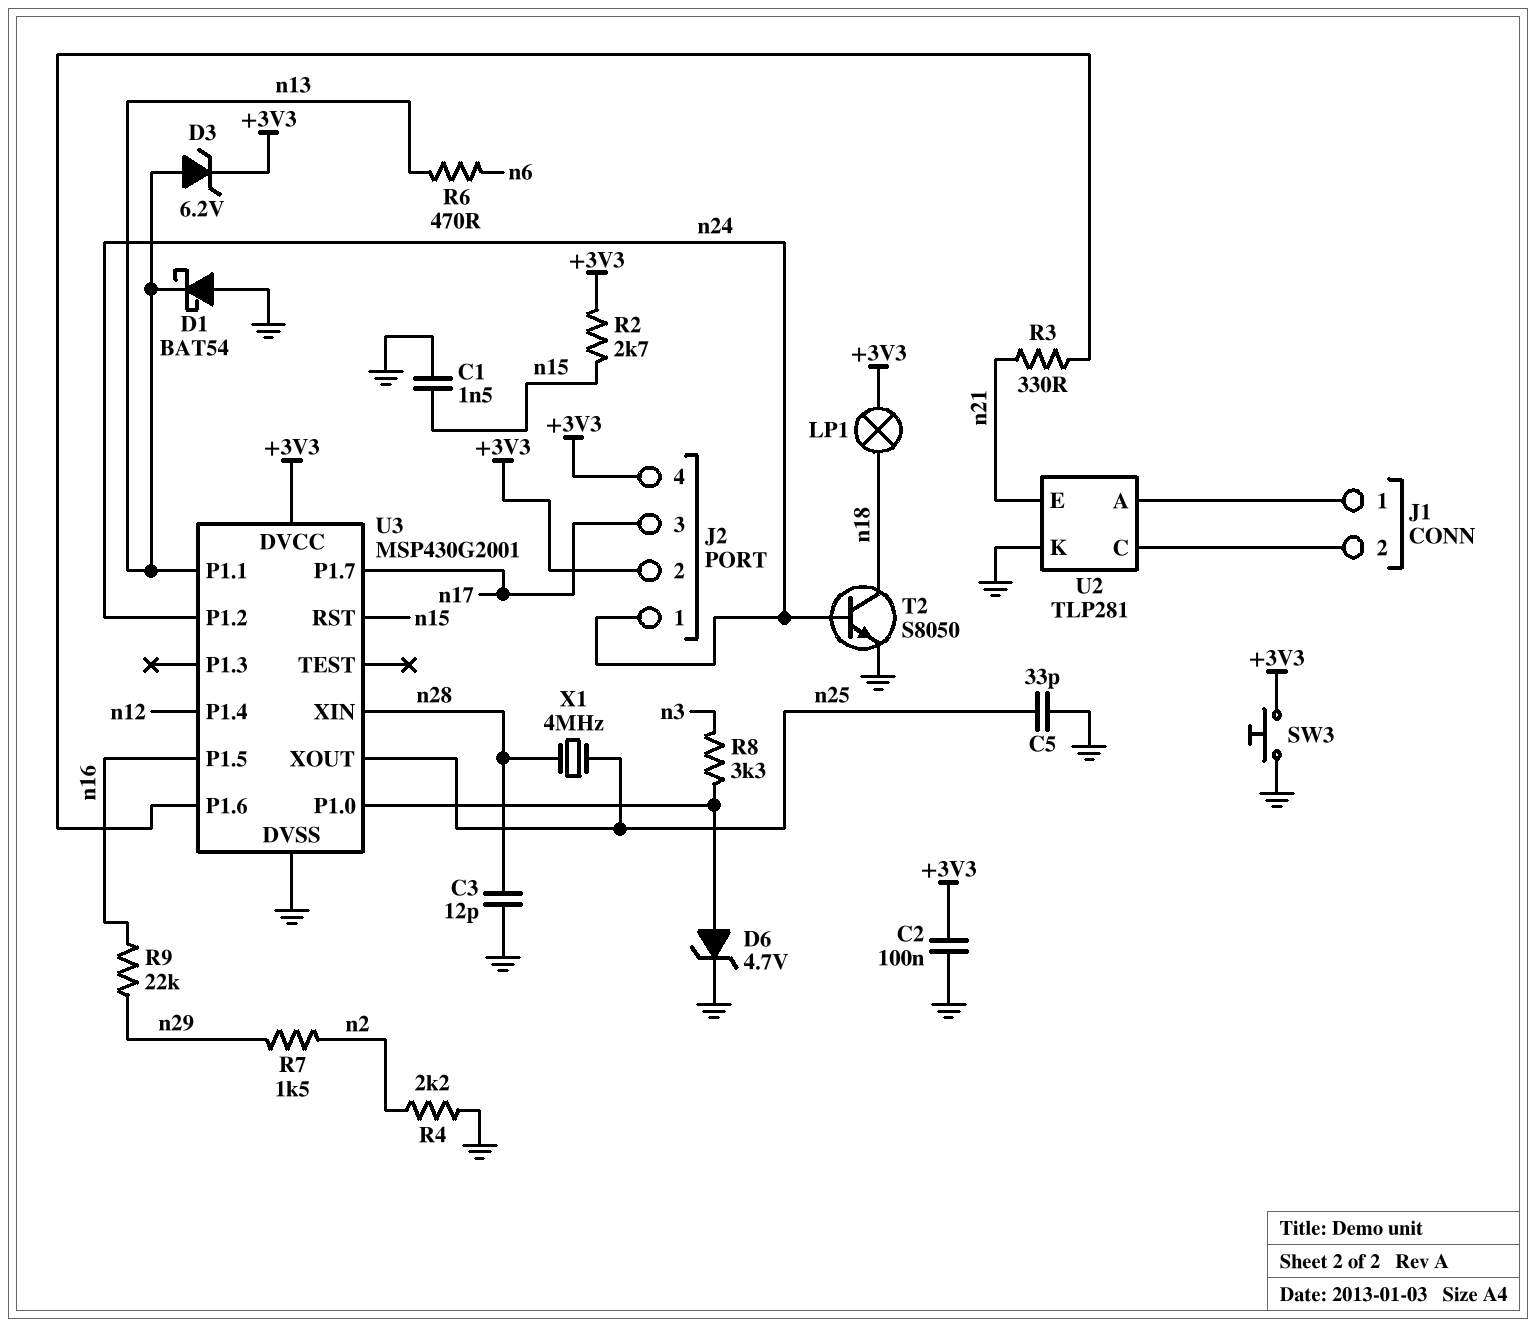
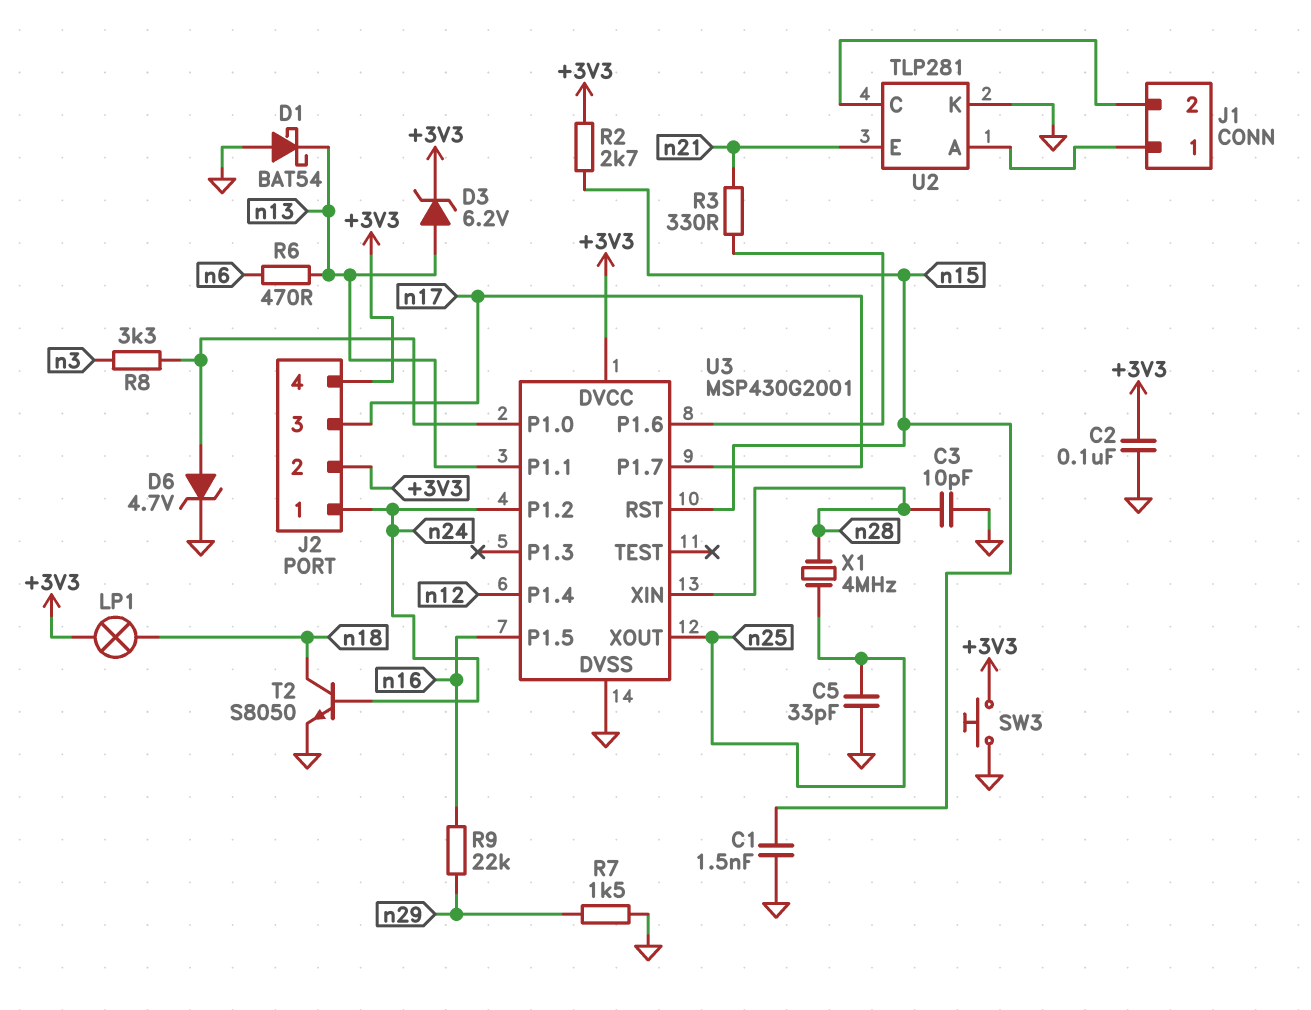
C3: 12pF (GND, n28) -> 10pF (GND, n28)
R4: 2.2k (GND, n2) -> none
R7: 1.5k (n2, n29) -> 1.5k (GND, n29)

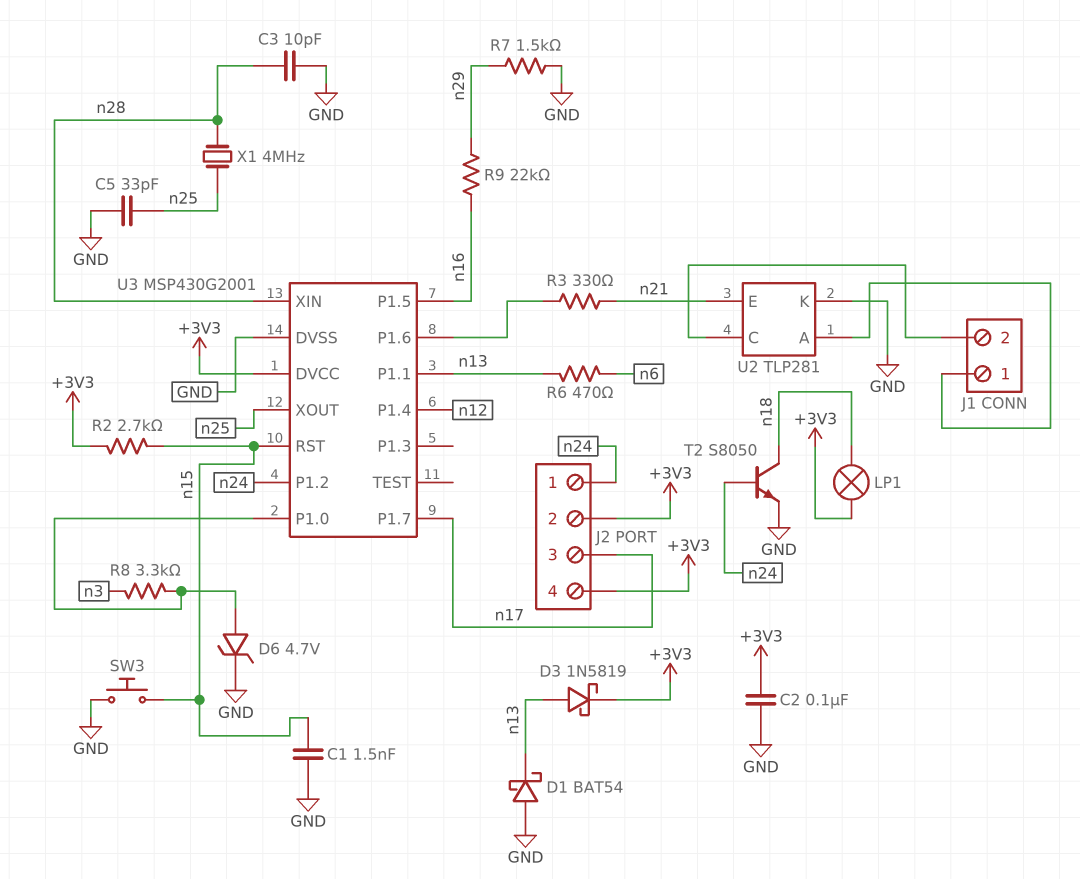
D3: zener 6.2V (A n13, K +3V3) -> schottky 1N5819 (A n13, K +3V3)
SW3: button (+3V3, GND) -> button (GND, n15)

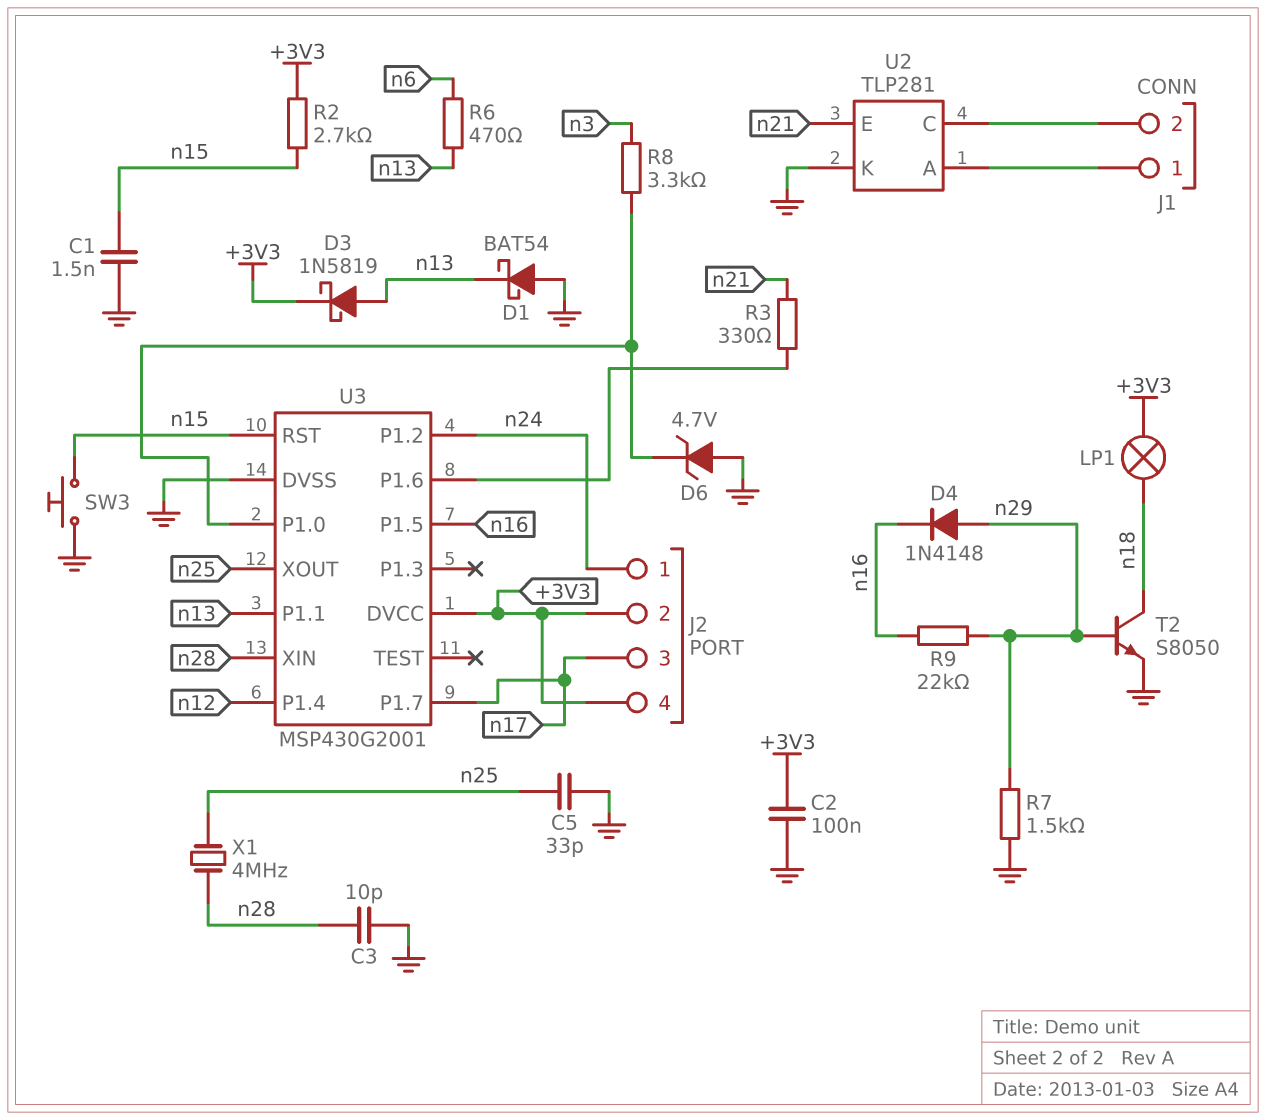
D4: none -> diode 1N4148 (A n29, K n16)
D6: zener 4.7V (A U3/P1.0, K GND) -> zener 4.7V (A GND, K U3/P1.0)
T2: NPN S8050 (B n24, C n18, E GND) -> NPN S8050 (B n29, C n18, E GND)

